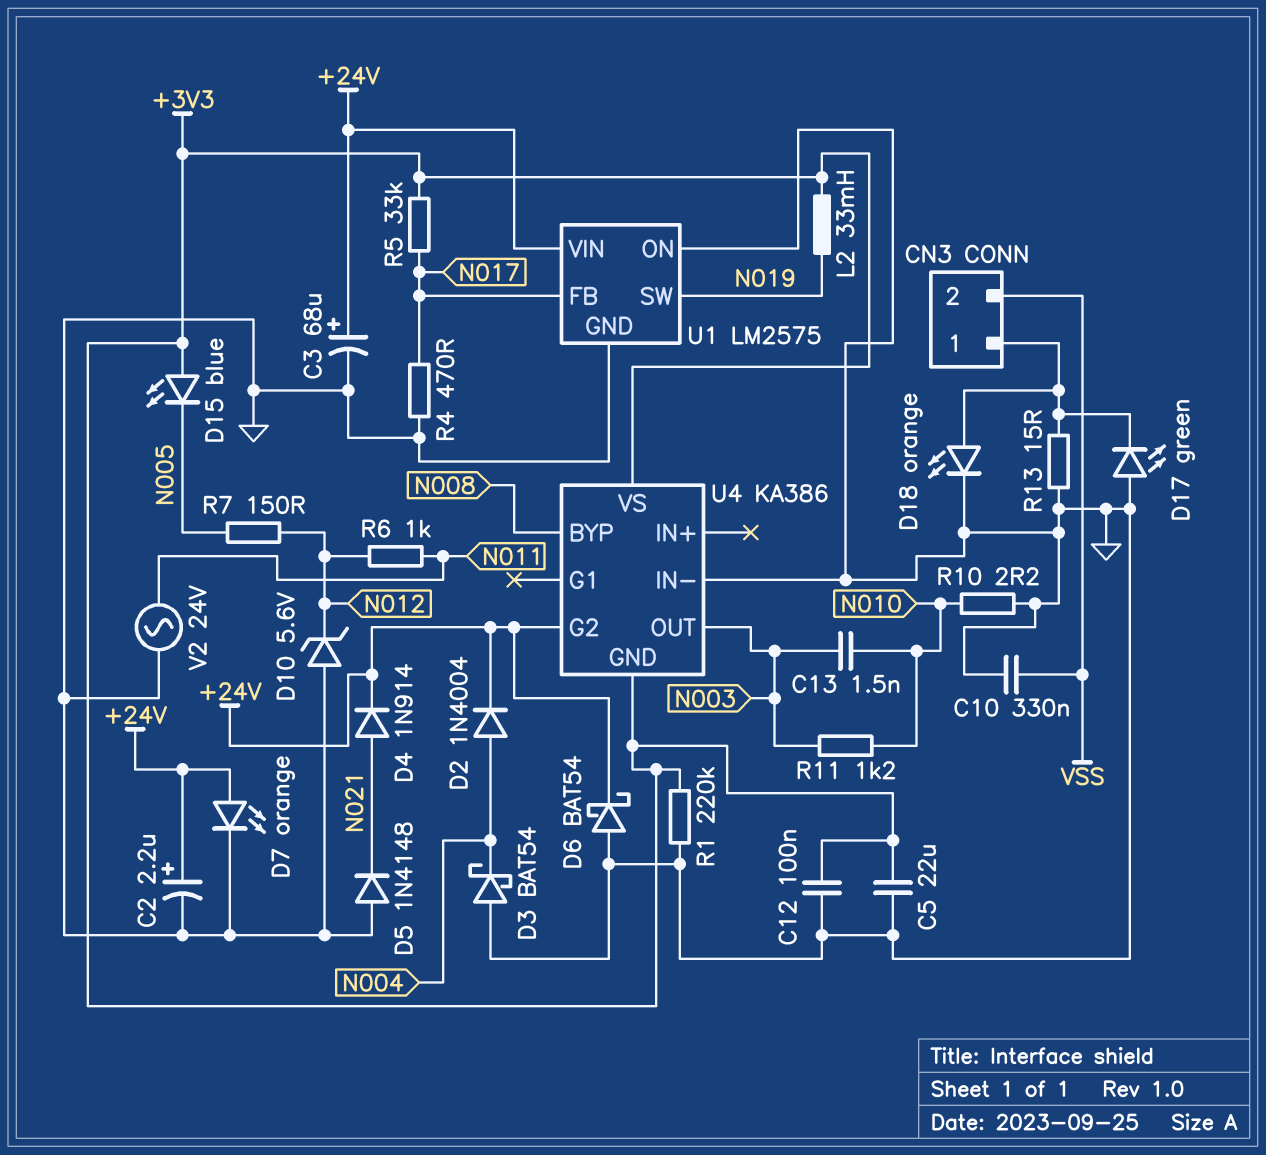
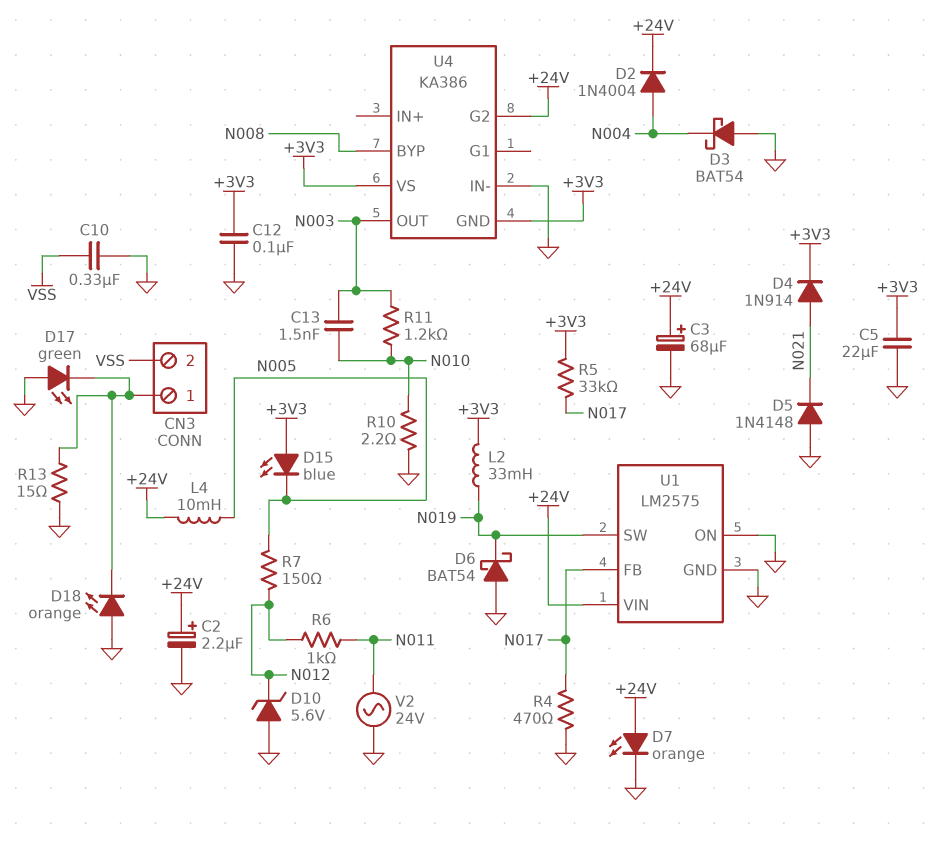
D4: diode 1N914 (A N021, K +24V) -> diode 1N914 (A N021, K +3V3)
D6: schottky BAT54 (A GND, K +24V) -> schottky BAT54 (A GND, K N019)
D18: LED orange (A CN3/1, K GND) -> LED orange (A GND, K CN3/1)
L4: none -> 10mH (+24V, N005)
R1: 220k (+3V3, GND) -> none

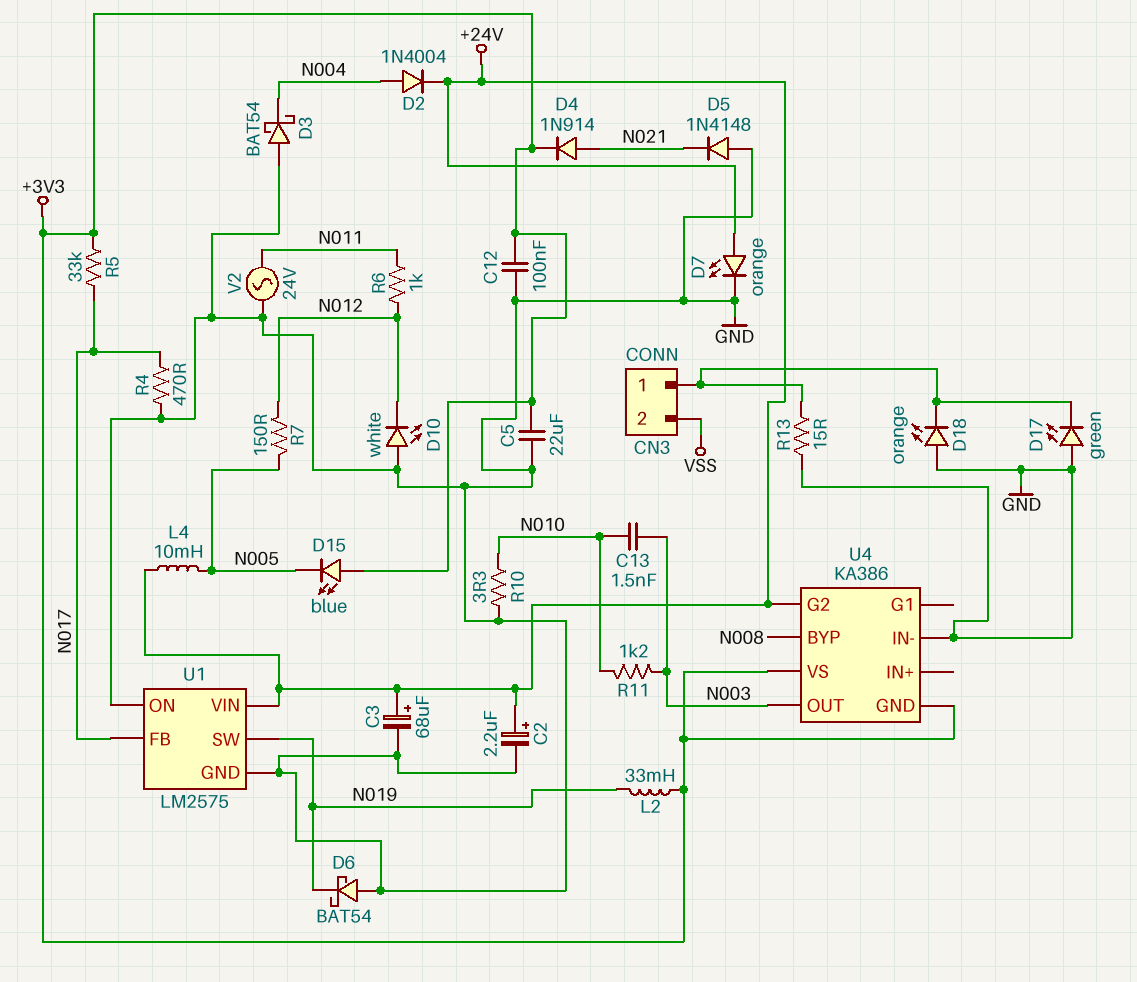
C10: 330nF (GND, VSS) -> none
D10: zener 5.6V (A GND, K N012) -> LED white (A GND, K N012)
R10: 2.2 (GND, N010) -> 3.3 (GND, N010)

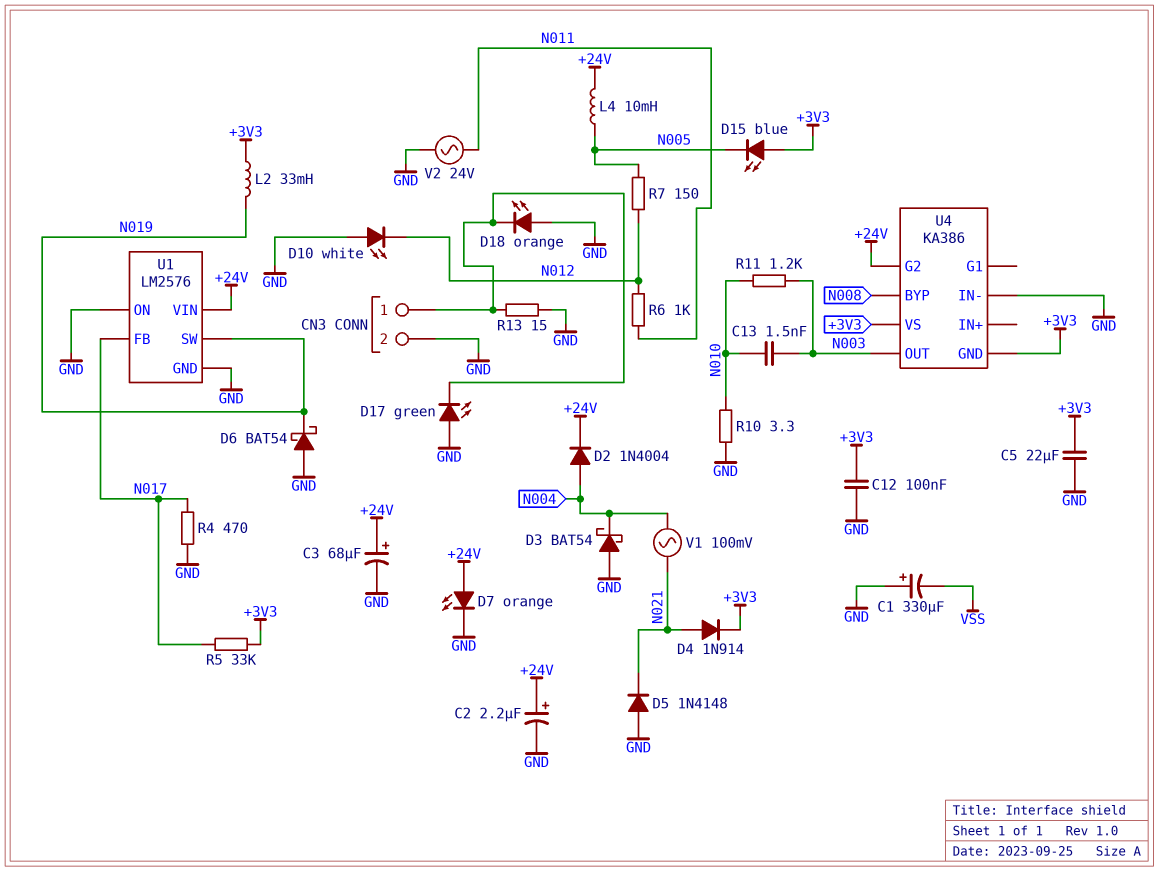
C1: none -> 330uF (plus GND, minus VSS)
CN3 pin 2: VSS -> GND
U1: LM2575 -> LM2576
V1: none -> AC 100mV (N004, N021)

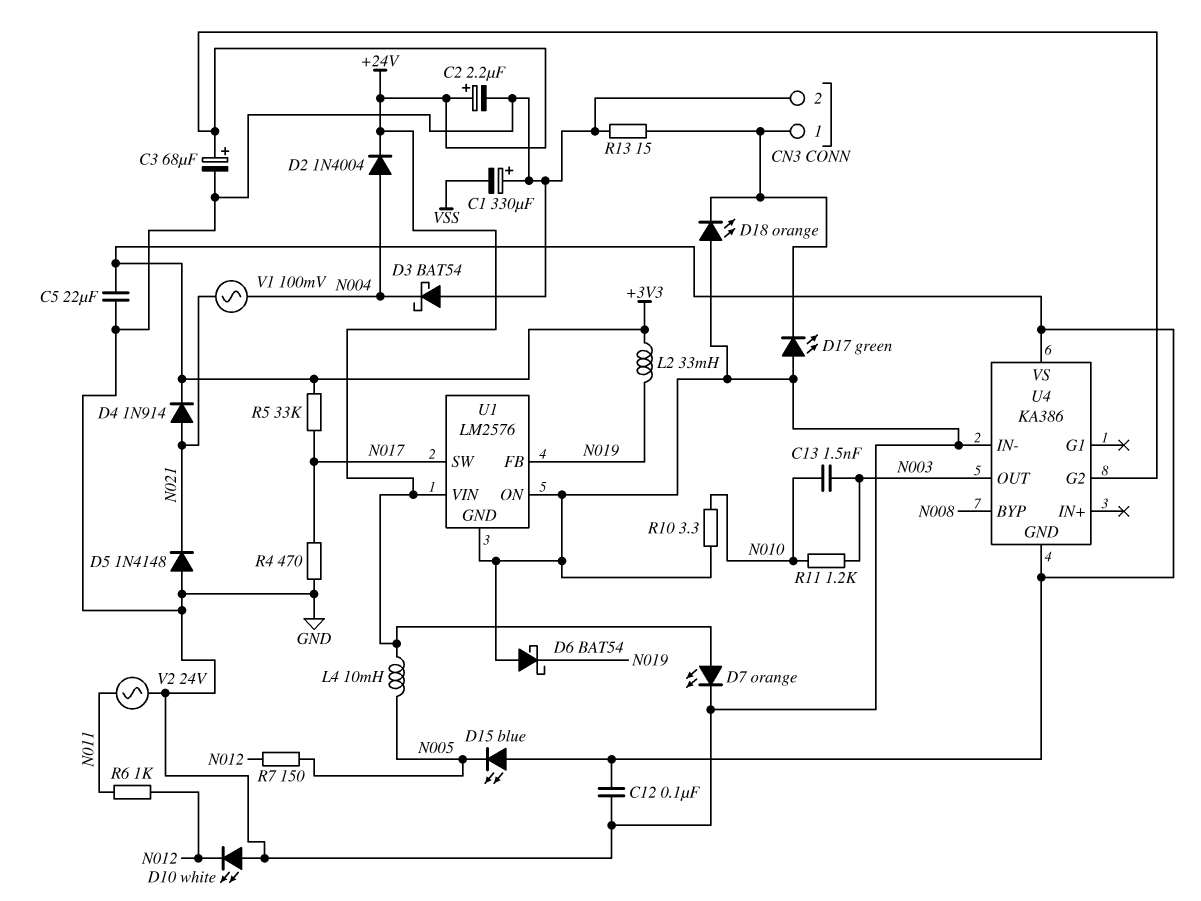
U1 pin FB: N017 -> N019
U1 pin SW: N019 -> N017

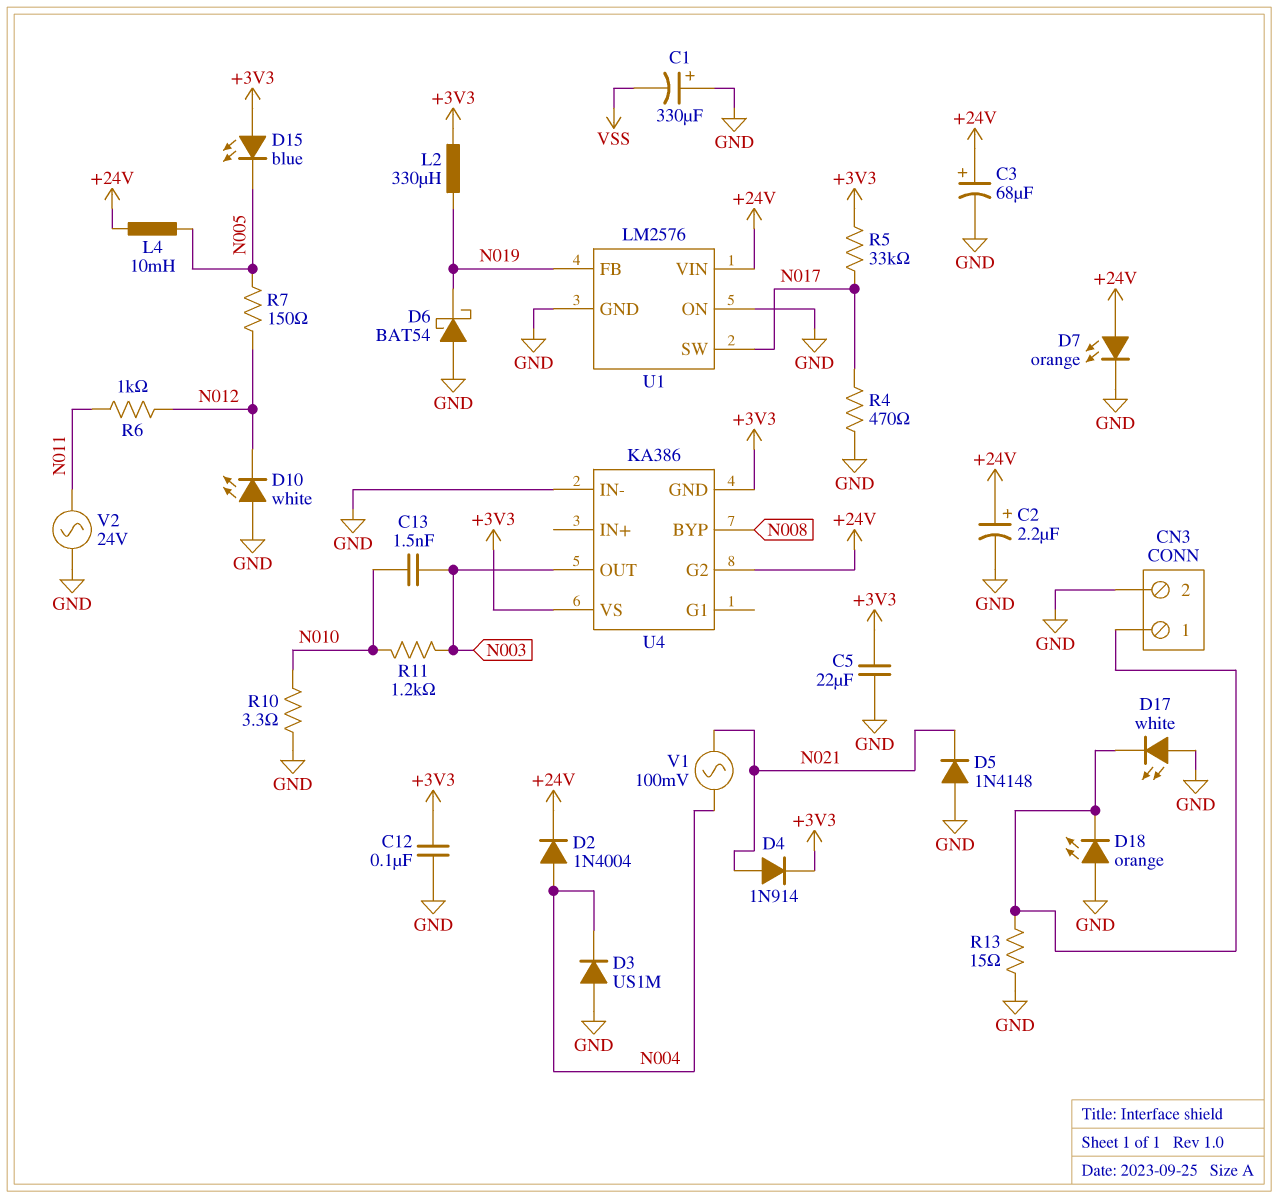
D3: schottky BAT54 (A GND, K N004) -> diode US1M (A GND, K N004)
D17: LED green (A GND, K CN3/1) -> LED white (A GND, K CN3/1)
L2: 33mH (+3V3, N019) -> 330uH (+3V3, N019)

